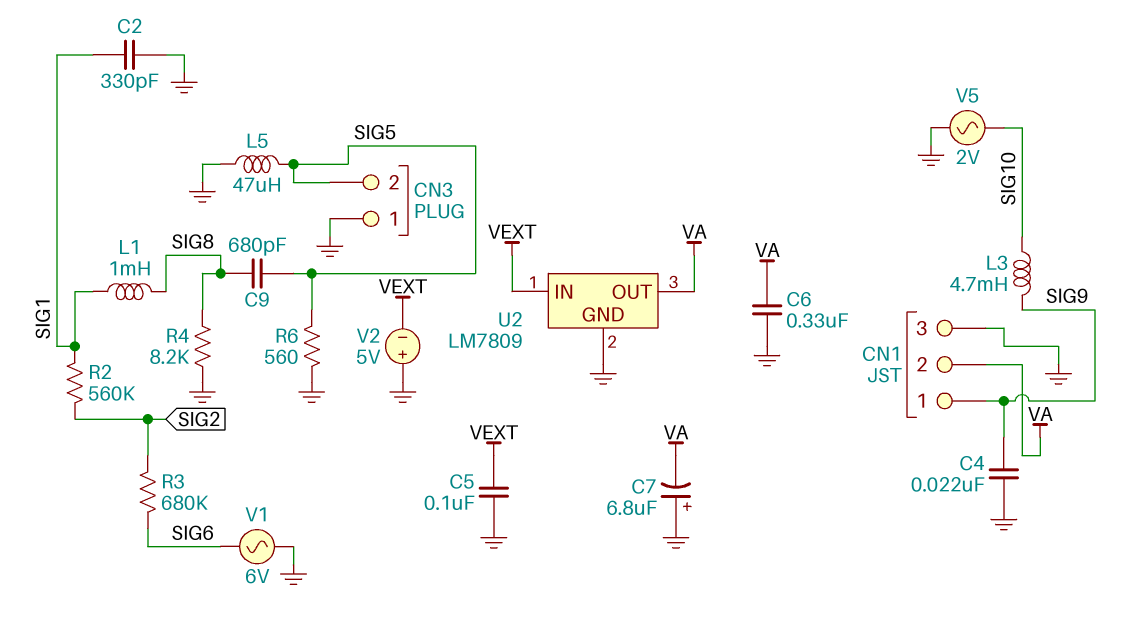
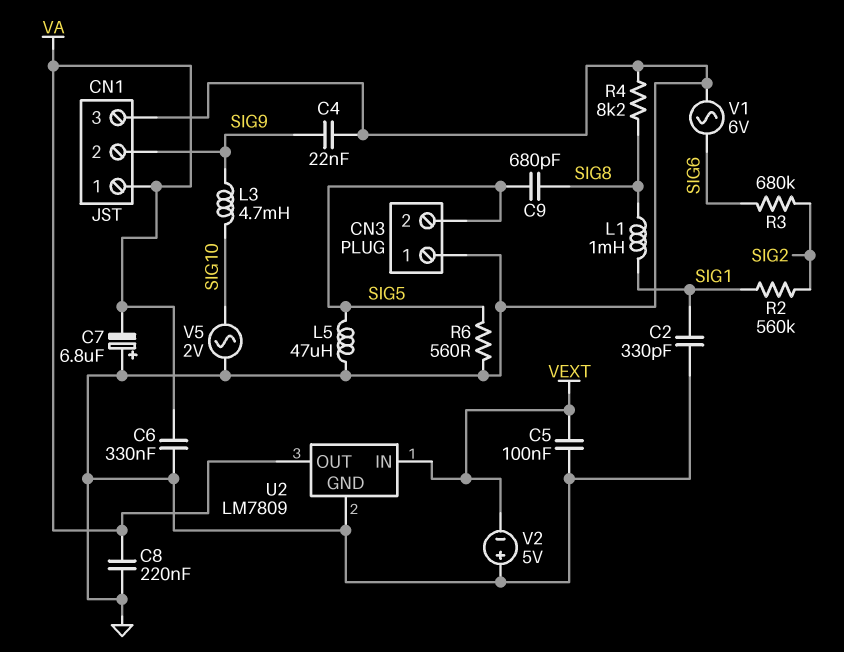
C8: none -> 220nF (GND, VA)
CN1 pin 1: SIG9 -> VA
CN1 pin 2: VA -> SIG9

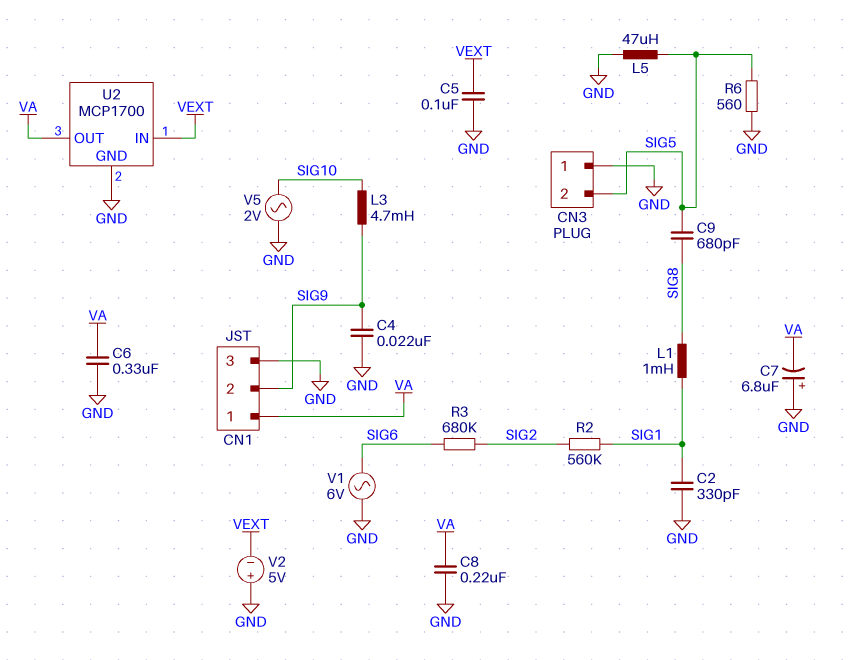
R4: 8.2k (GND, SIG8) -> none
U2: LM7809 -> MCP1700

